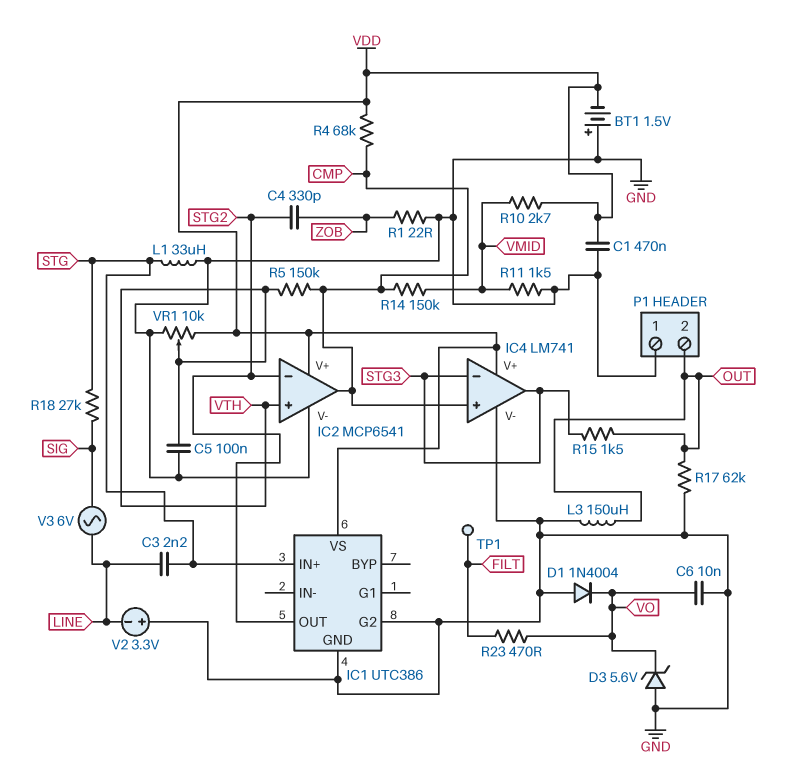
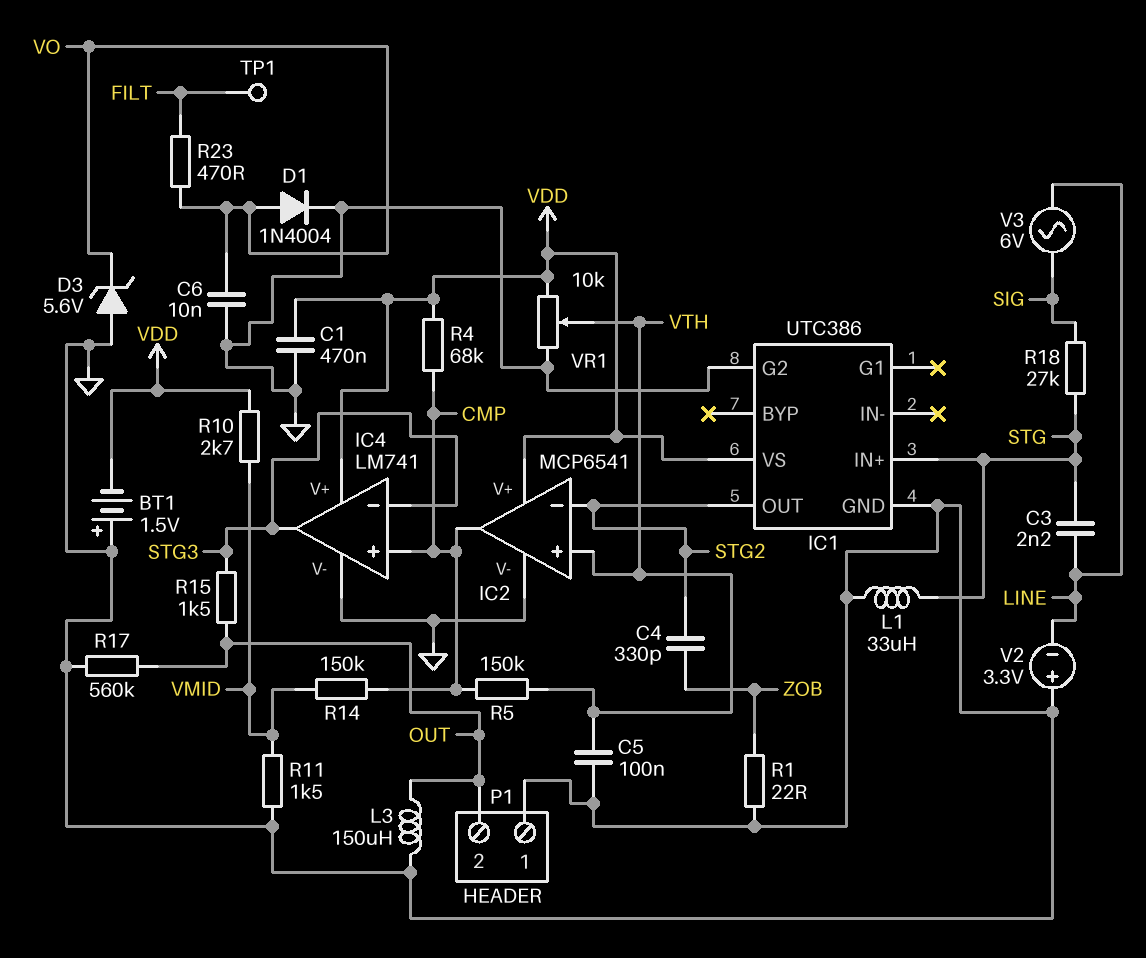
D1: diode 1N4004 (A GND, K VO) -> diode 1N4004 (A VO, K GND)
R17: 62k (GND, OUT) -> 560k (GND, OUT)

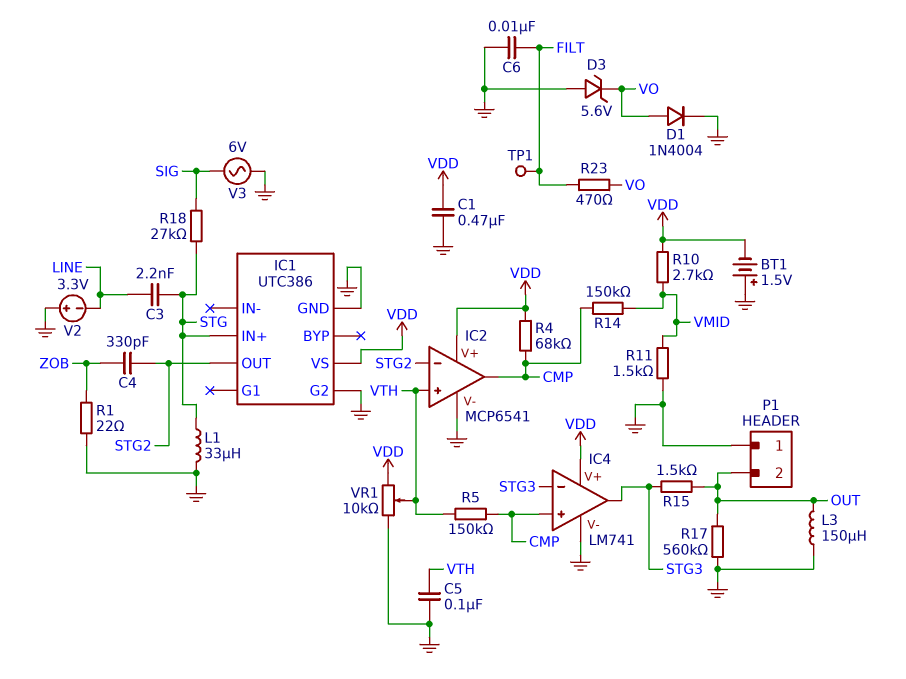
C6: 10nF (GND, VO) -> 10nF (FILT, GND)
V3: AC 6V (LINE, SIG) -> AC 6V (GND, SIG)

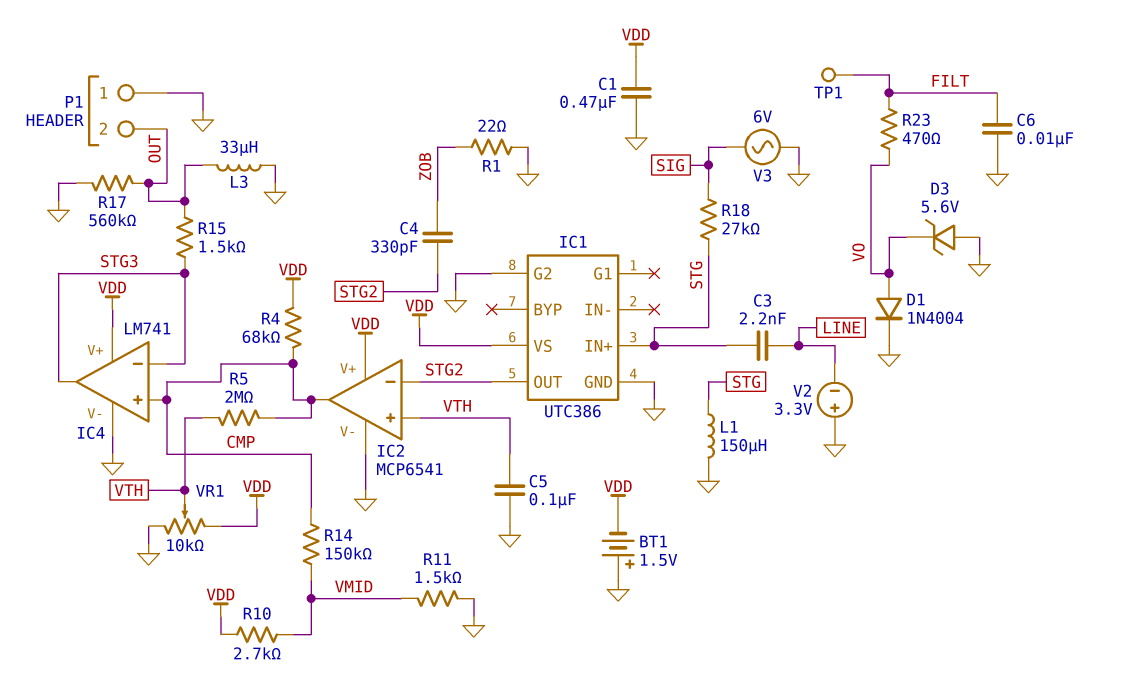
L1: 33uH (GND, STG) -> 150uH (GND, STG)
L3: 150uH (GND, OUT) -> 33uH (GND, OUT)
R5: 150k (CMP, VTH) -> 2M (CMP, VTH)

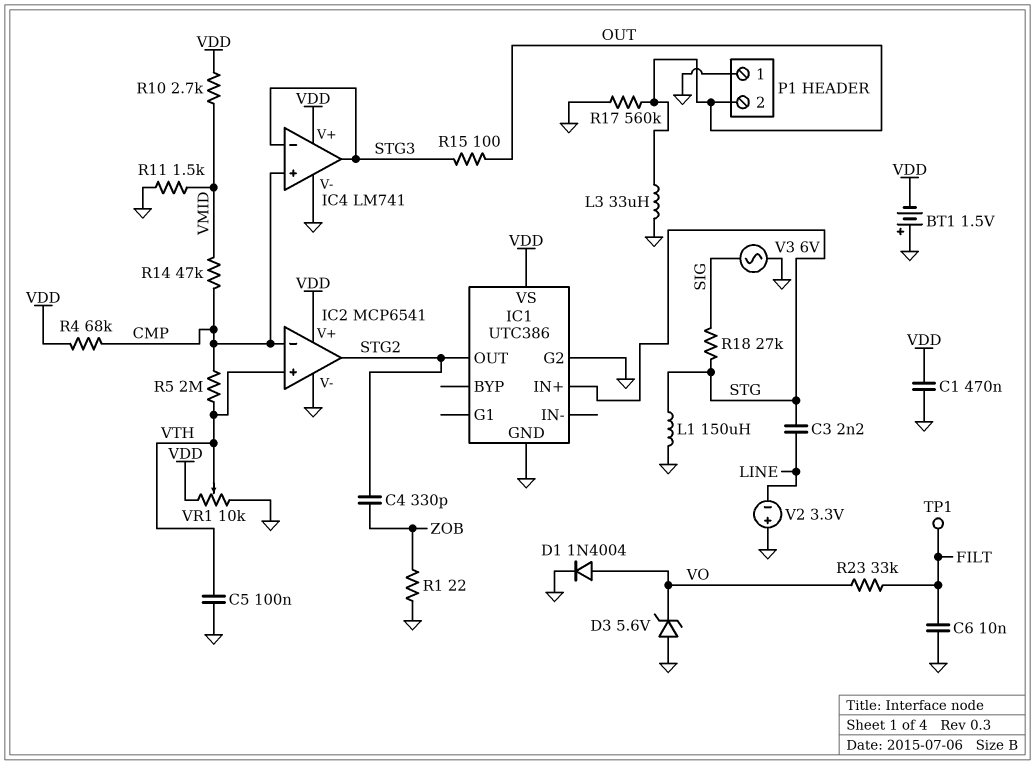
IC2 pin in-: STG2 -> CMP
IC2 pin out: CMP -> STG2
R14: 150k (CMP, VMID) -> 47k (CMP, VMID)
R15: 1.5k (OUT, STG3) -> 100 (OUT, STG3)
R23: 470 (FILT, VO) -> 33k (FILT, VO)

